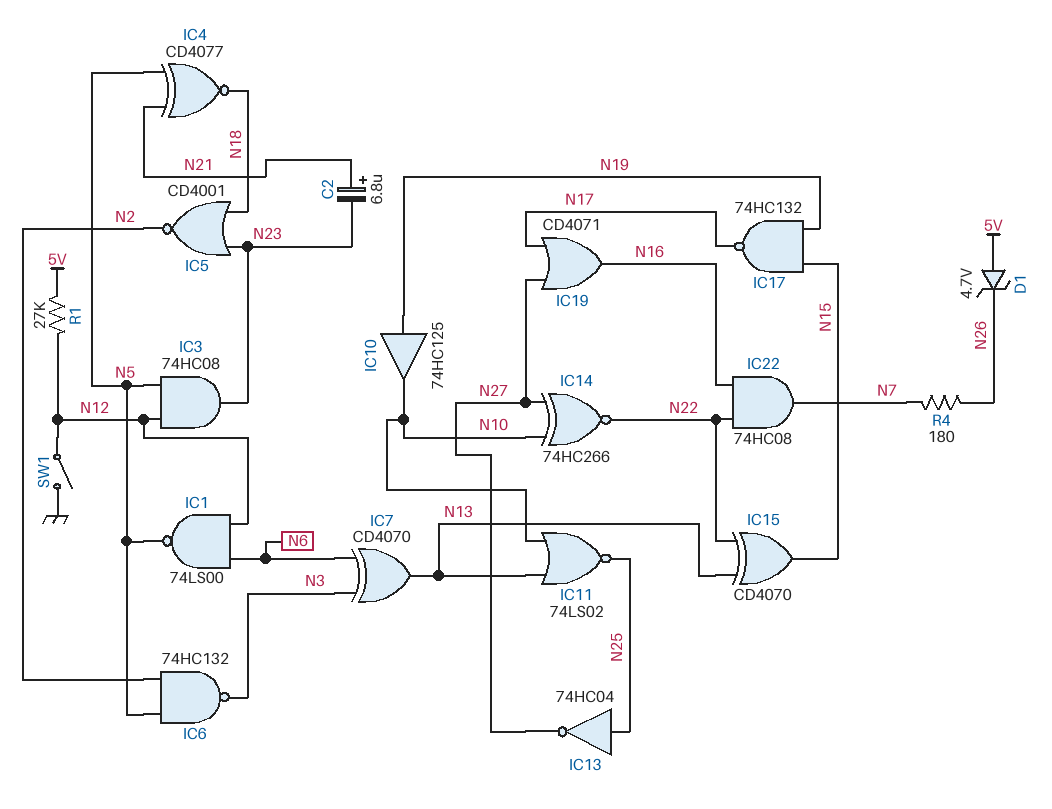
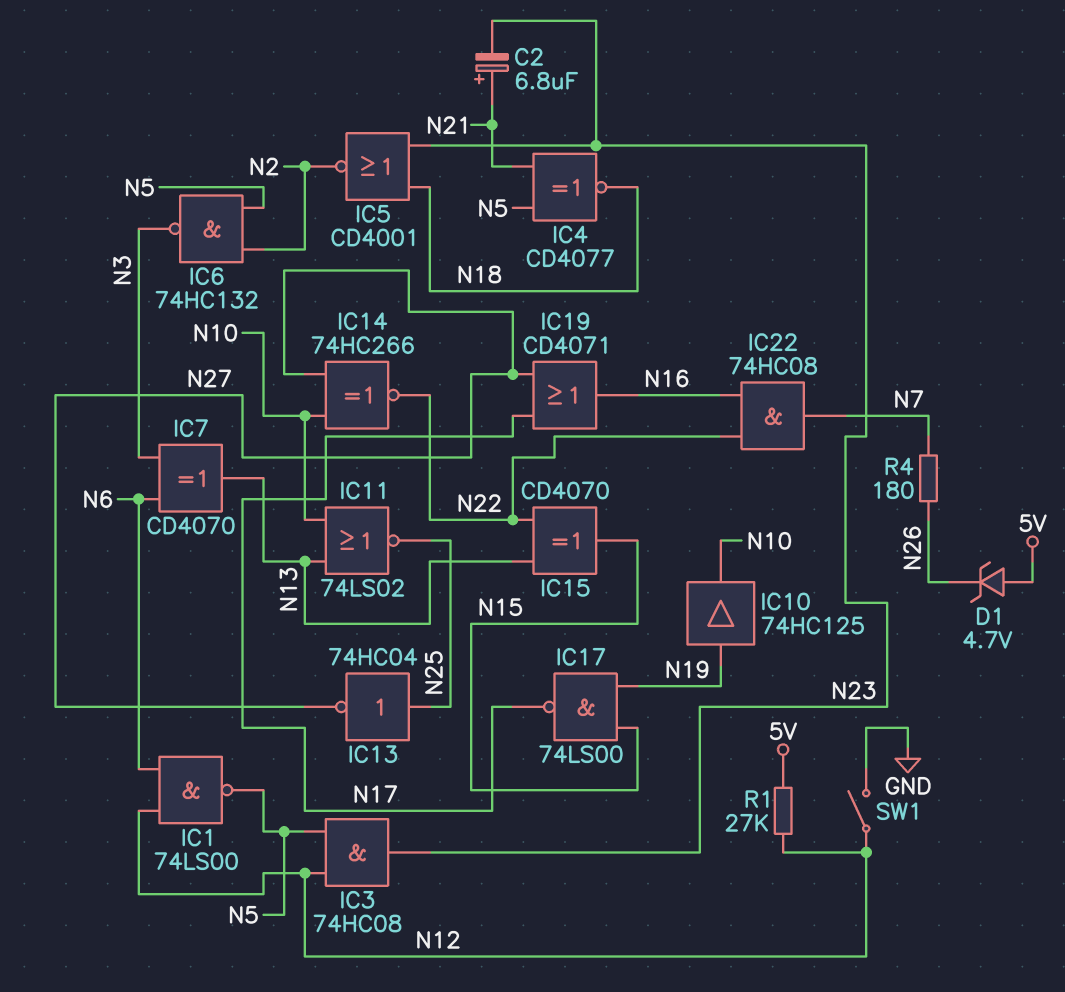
IC17: NAND 74HC132 (in N15, in N19, out N17) -> NAND 74LS00 (in N15, in N19, out N17)

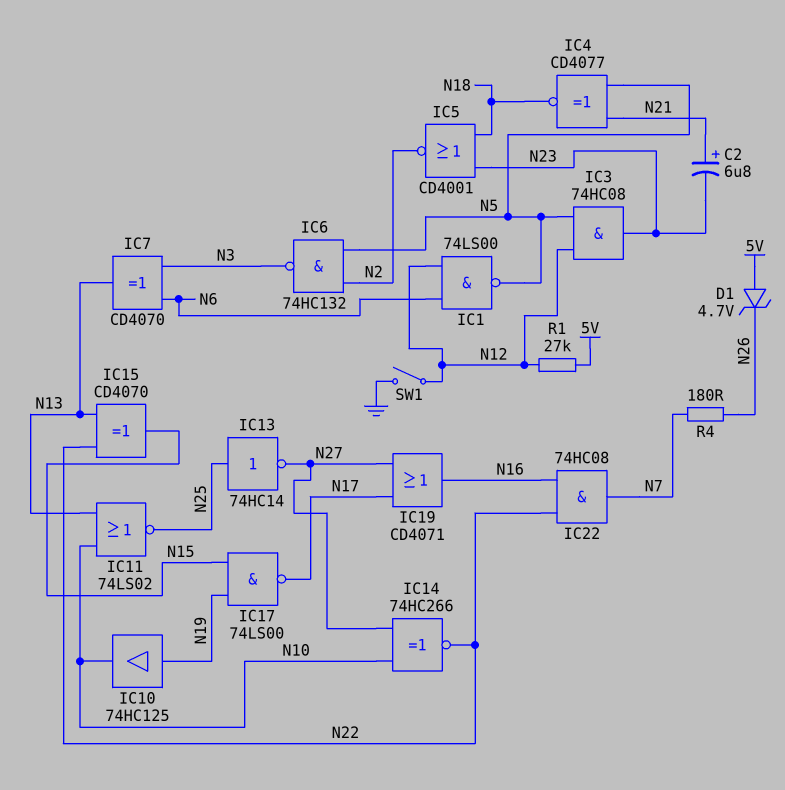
IC13: NOT 74HC04 (in N25, out N27) -> NOT 74HC14 (in N25, out N27)

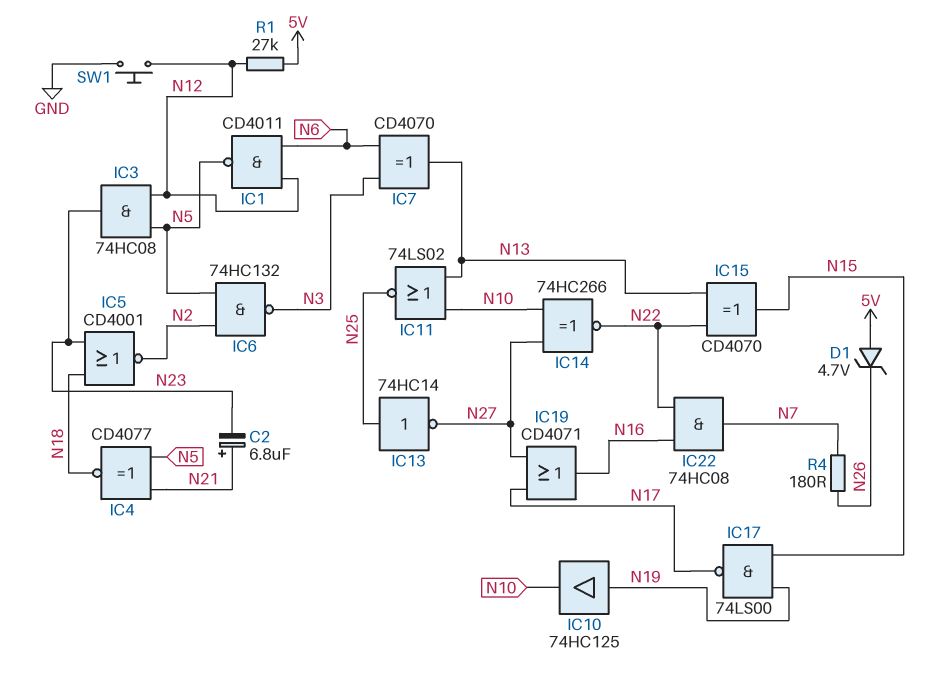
IC1: NAND 74LS00 (in N6, in N12, out N5) -> NAND CD4011 (in N6, in N12, out N5)
SW1: switch (GND, N12) -> button (GND, N12)

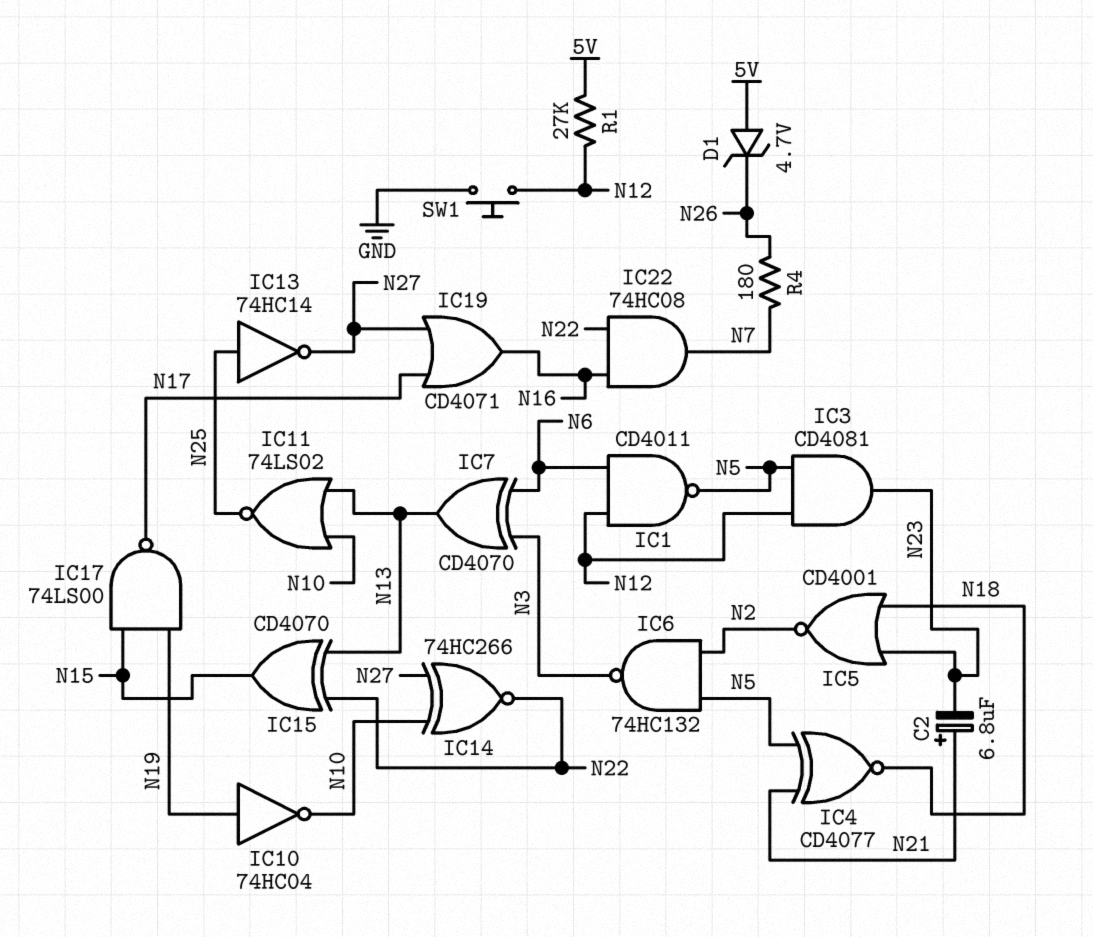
IC3: AND 74HC08 (in N5, in N12, out N23) -> AND CD4081 (in N5, in N12, out N23)
IC10: buffer 74HC125 (in N19, out N10) -> NOT 74HC04 (in N19, out N10)

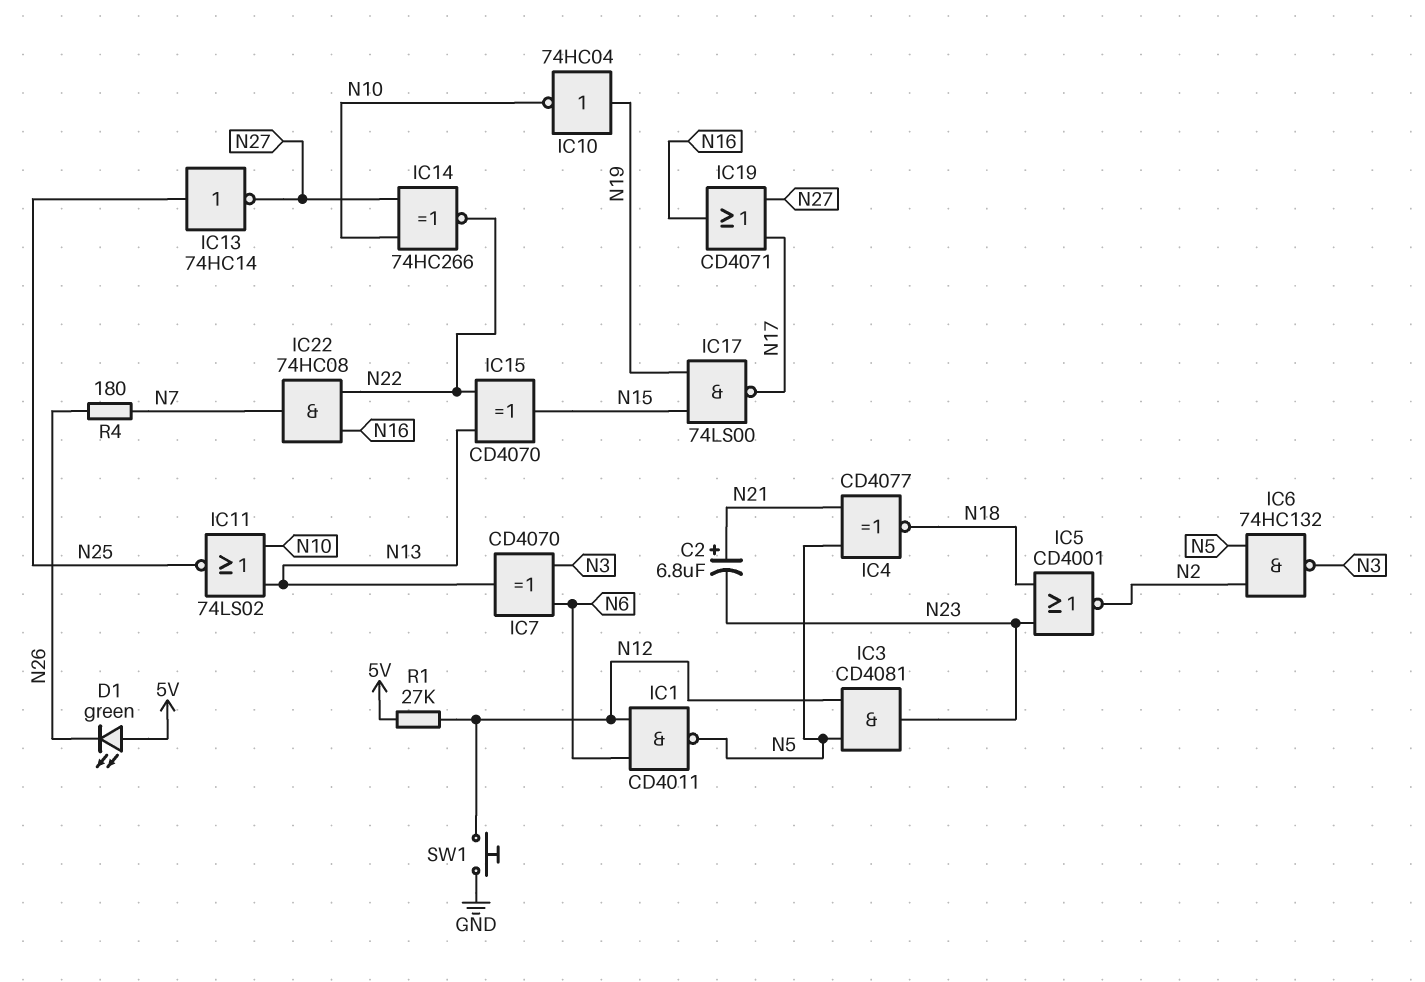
D1: zener 4.7V (A 5V, K N26) -> LED green (A 5V, K N26)

